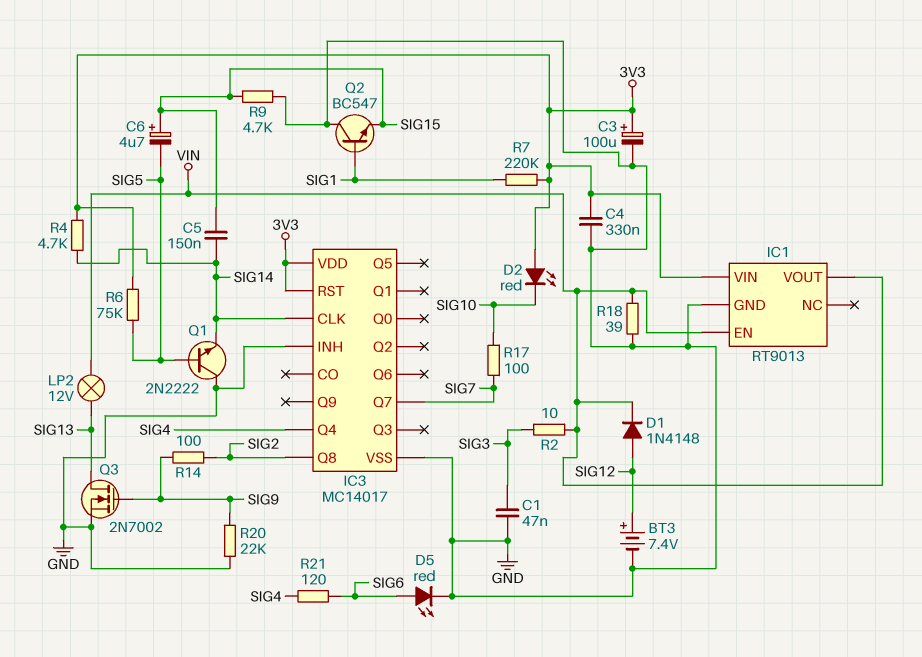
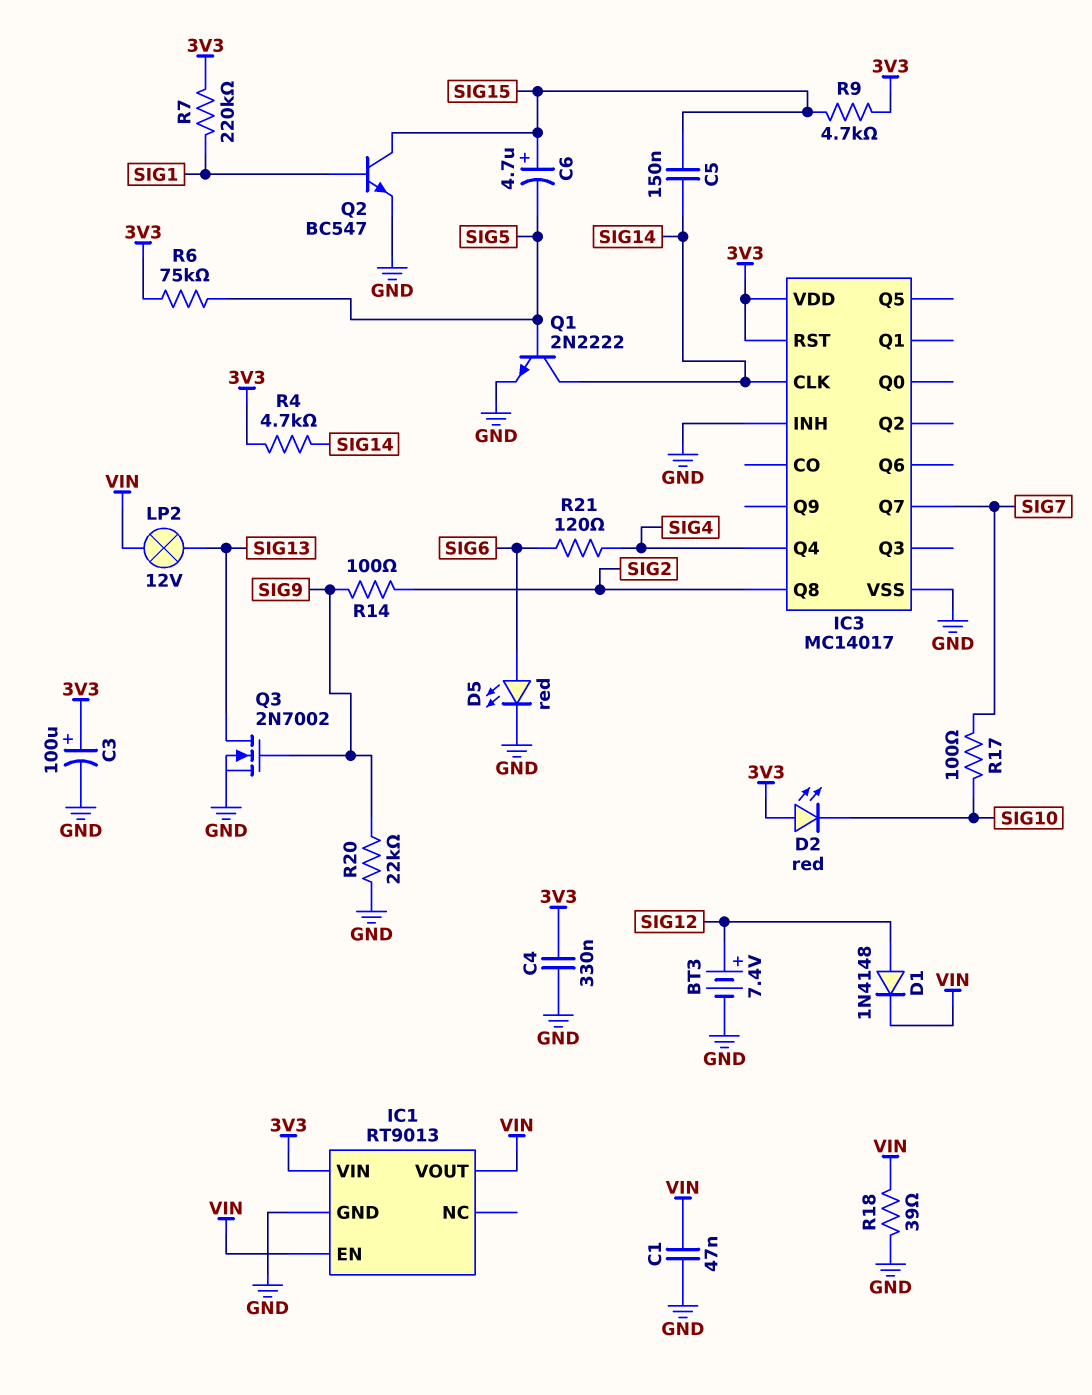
C1: 47nF (GND, SIG3) -> 47nF (GND, VIN)
Q1: NPN 2N2222 (B SIG5, C GND, E SIG14) -> NPN 2N2222 (B SIG5, C SIG14, E GND)
Q2: NPN BC547 (B SIG1, C GND, E SIG15) -> NPN BC547 (B SIG1, C SIG15, E GND)
R2: 10 (SIG3, VIN) -> none
R9: 4.7k (GND, SIG15) -> 4.7k (3V3, SIG15)

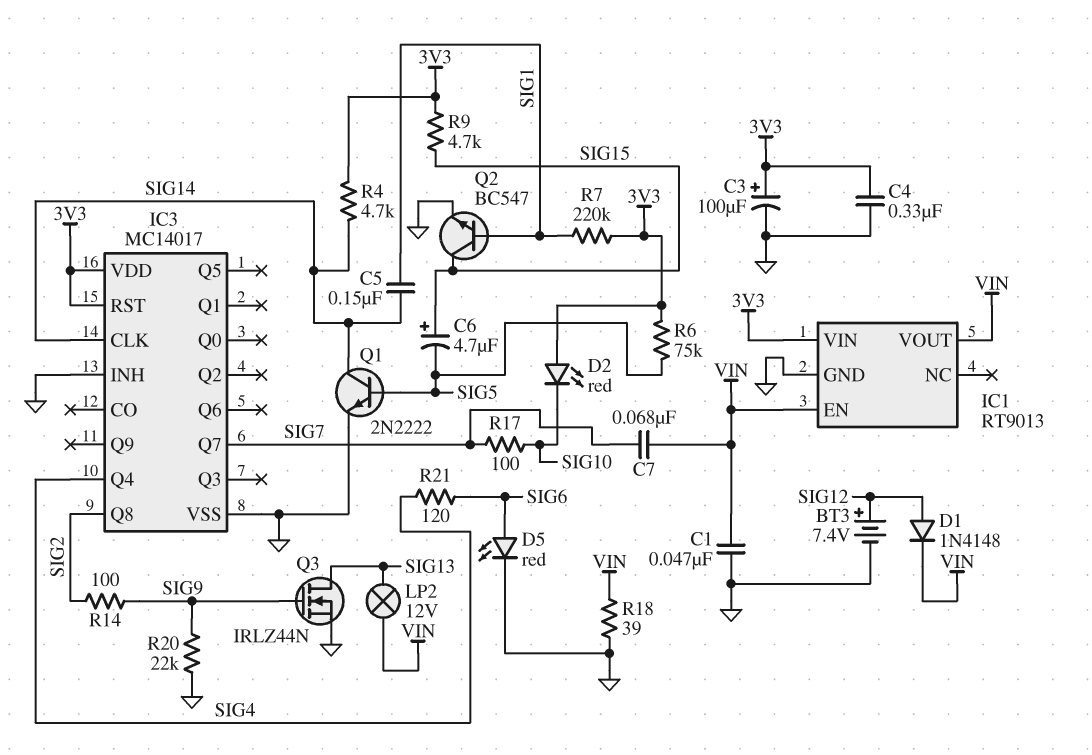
C5: 150nF (SIG14, SIG15) -> 150nF (SIG1, SIG14)
C7: none -> 68nF (SIG7, VIN)
Q3: NMOS 2N7002 (G SIG9, D SIG13, S GND) -> NMOS IRLZ44N (G SIG9, D SIG13, S GND)

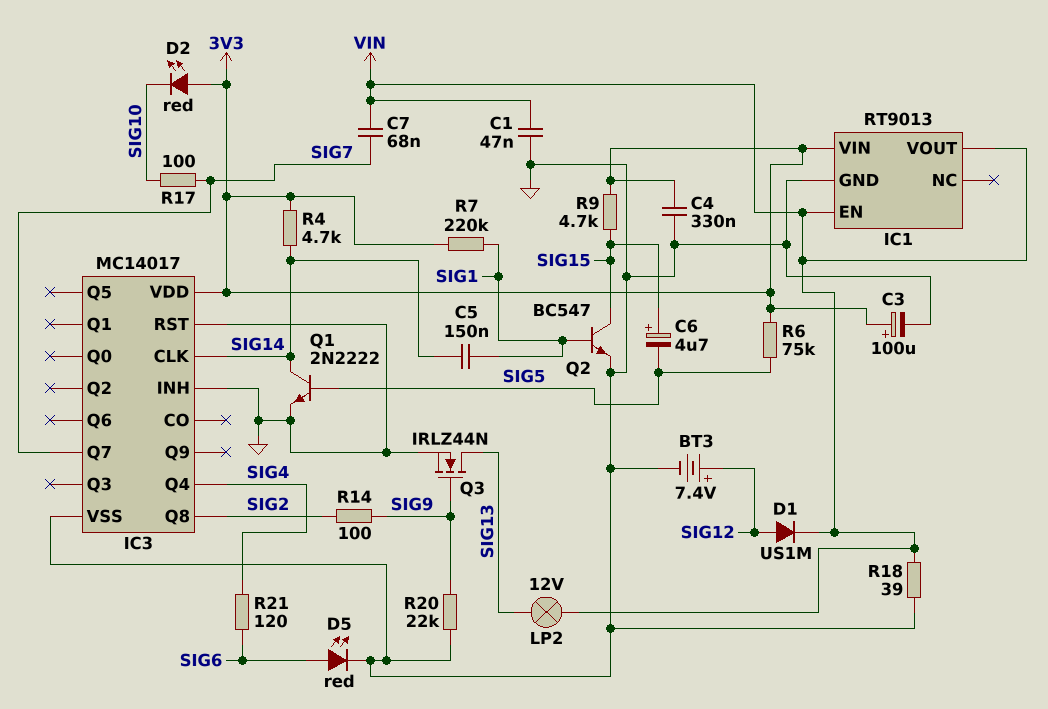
D1: diode 1N4148 (A SIG12, K VIN) -> diode US1M (A SIG12, K VIN)
IC3 pin RST: 3V3 -> GND

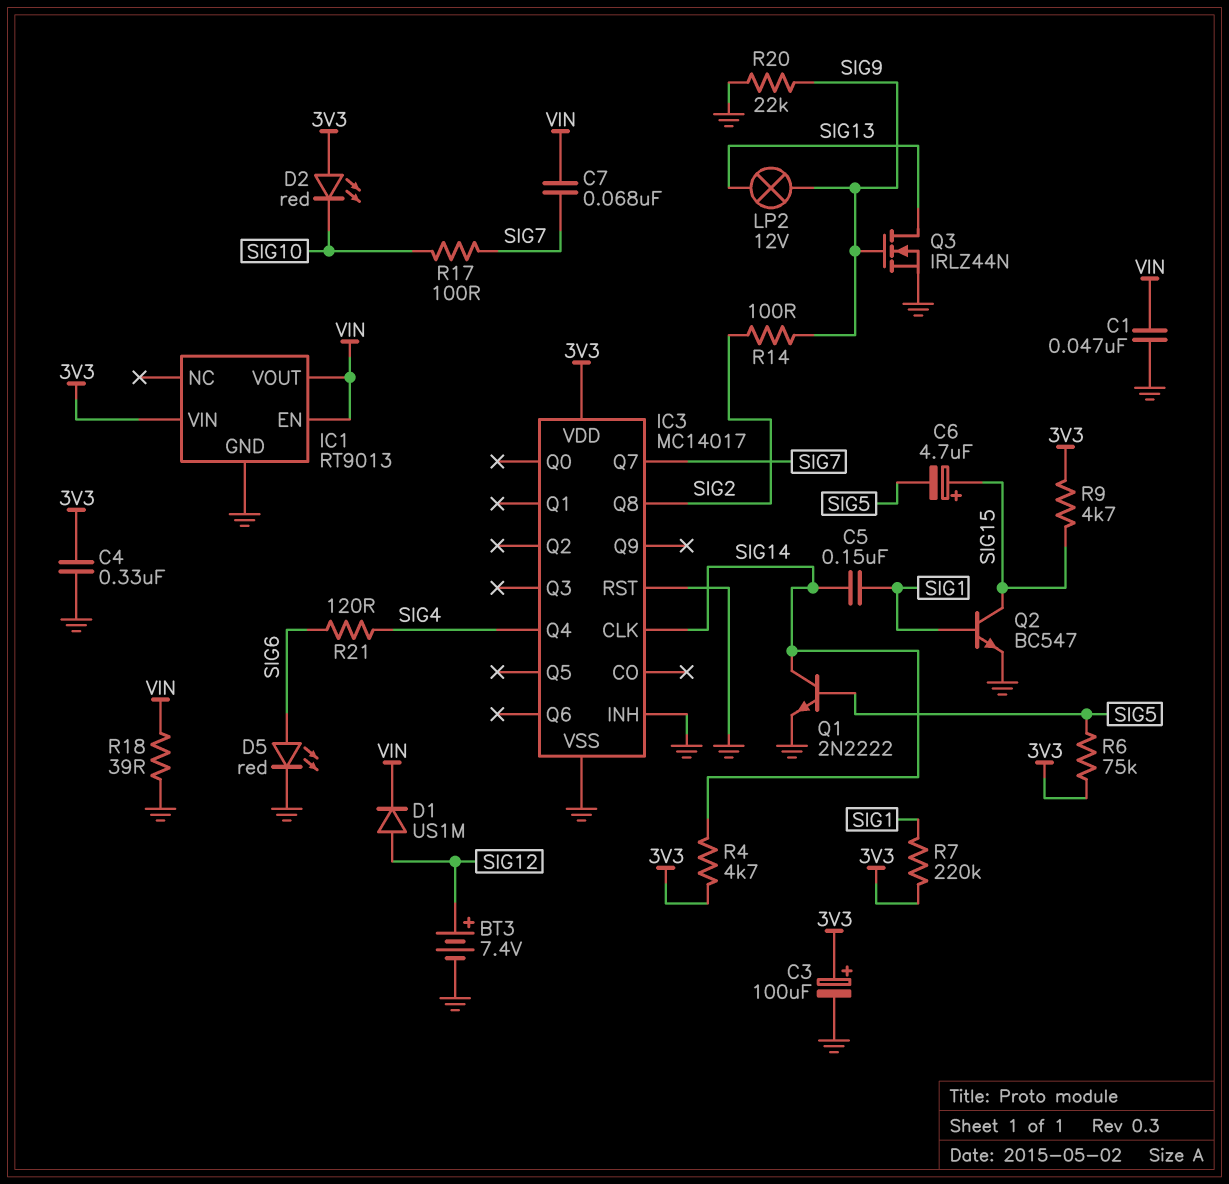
LP2: lamp 12V (SIG13, VIN) -> lamp 12V (SIG9, SIG13)

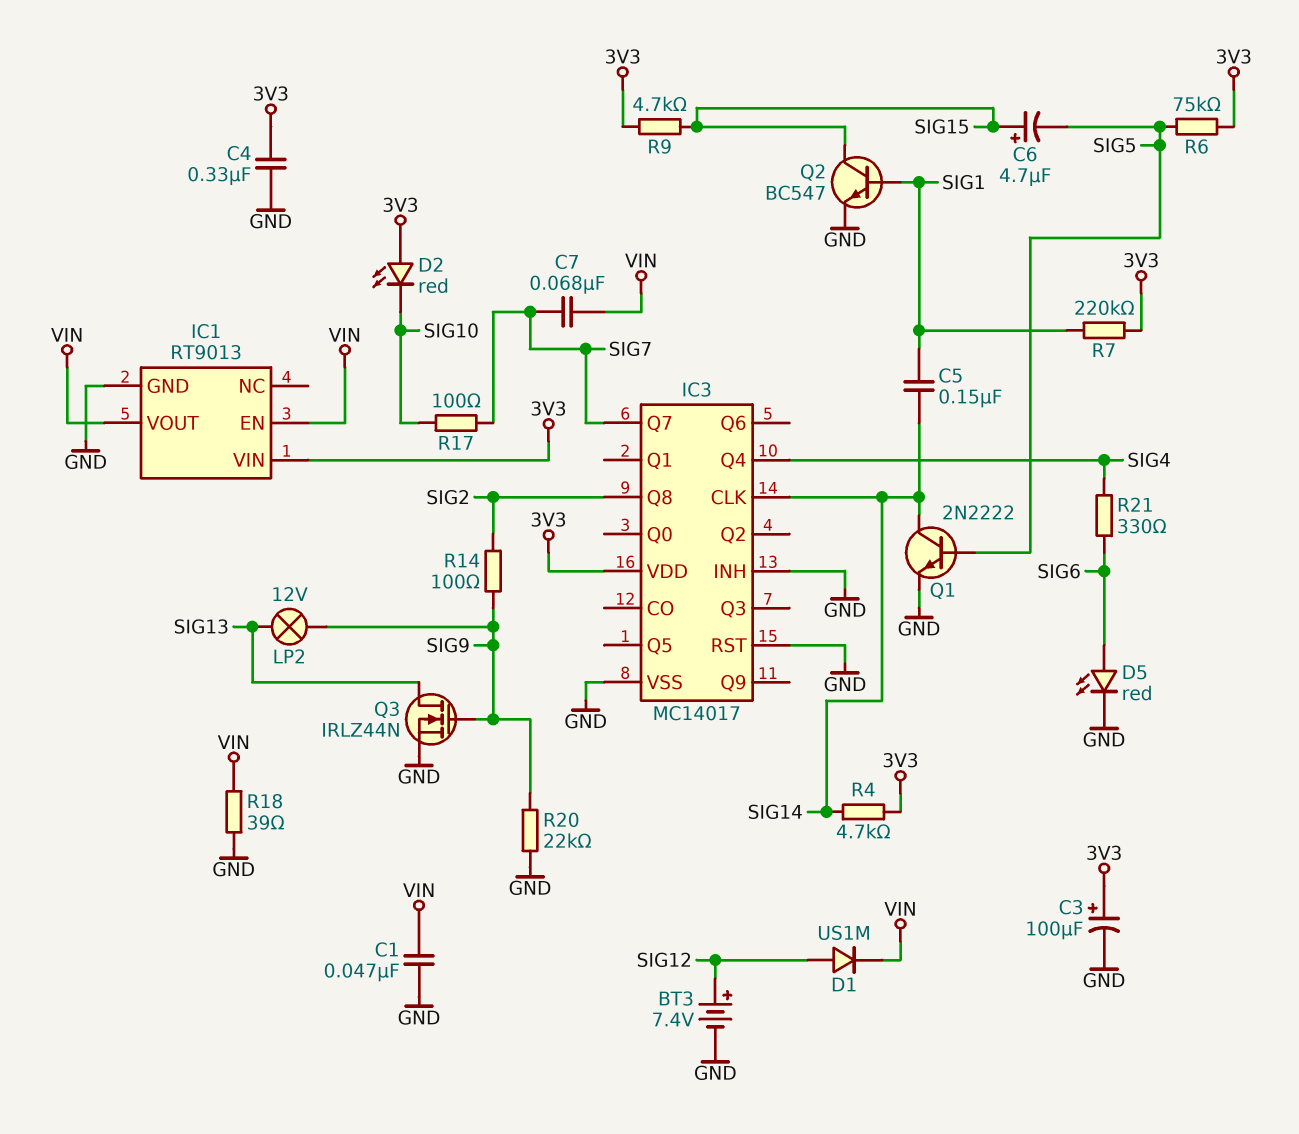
R21: 120 (SIG4, SIG6) -> 330 (SIG4, SIG6)

